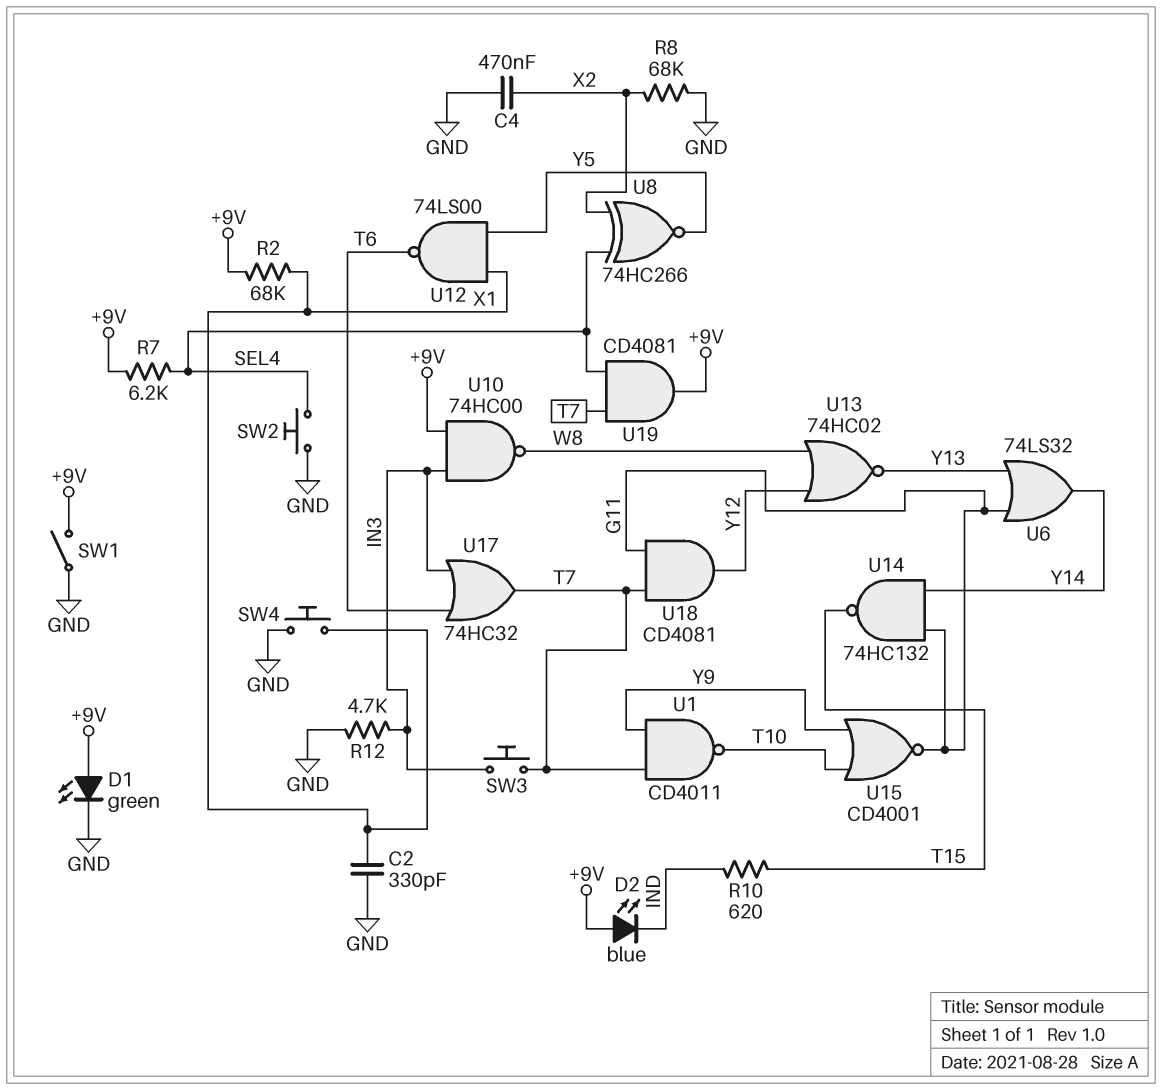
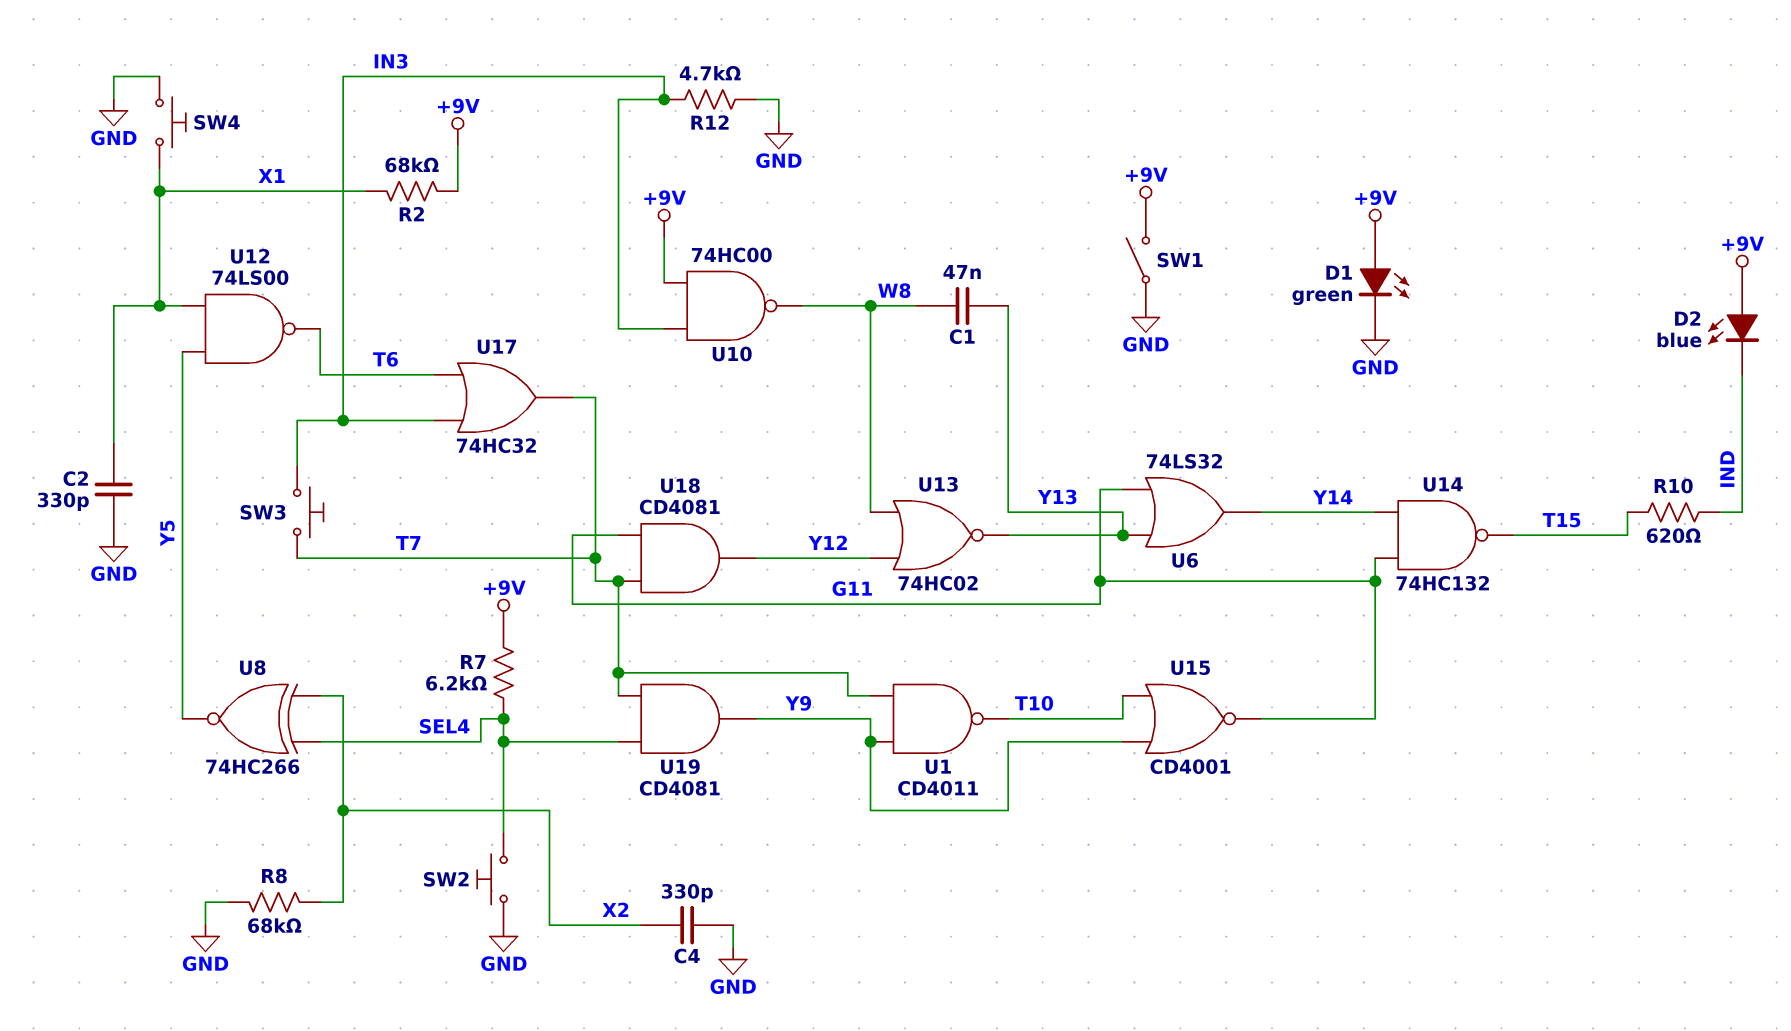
C1: none -> 47nF (W8, Y13)
C4: 470nF (GND, X2) -> 330pF (GND, X2)
U19: AND CD4081 (in SEL4, in T7, out +9V) -> AND CD4081 (in SEL4, in T7, out Y9)

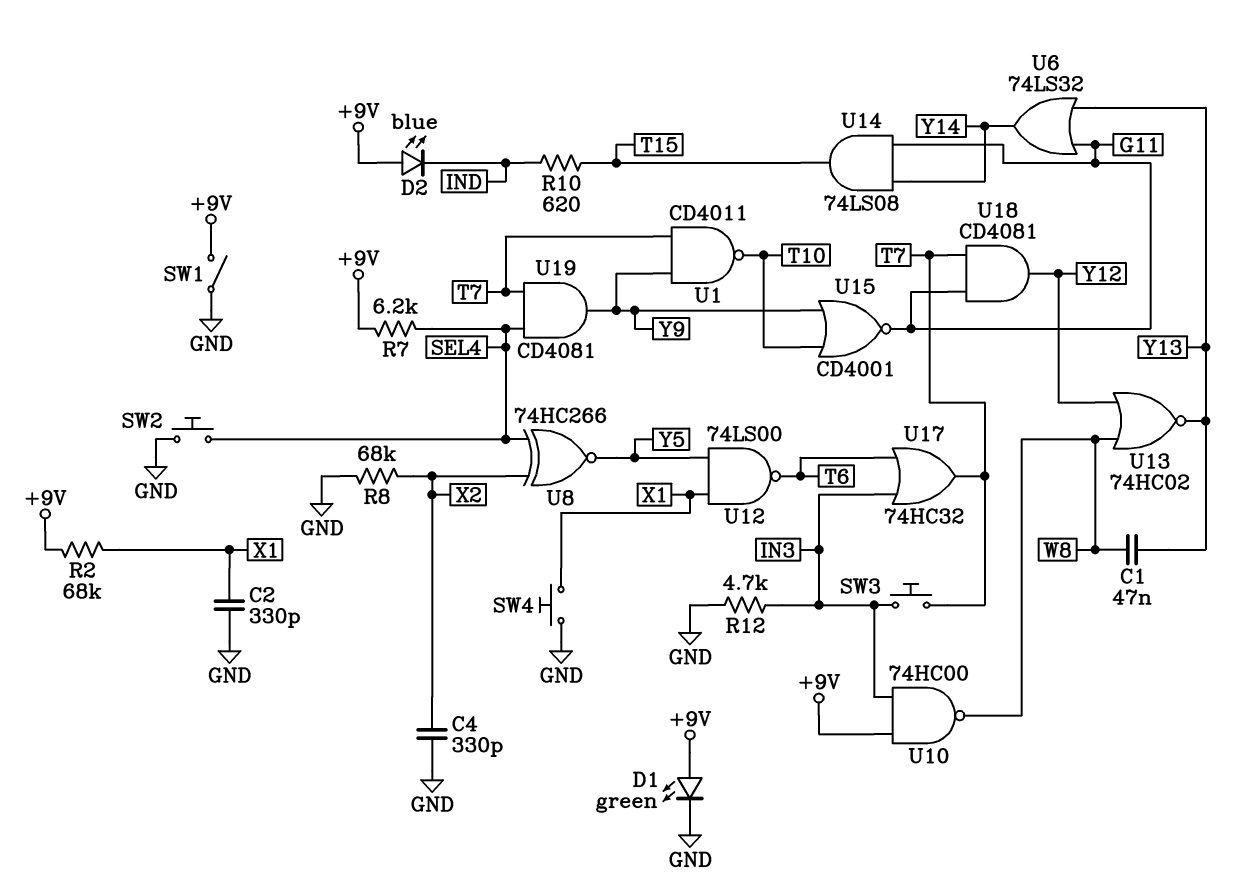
U14: NAND 74HC132 (in G11, in Y14, out T15) -> AND 74LS08 (in G11, in Y14, out T15)

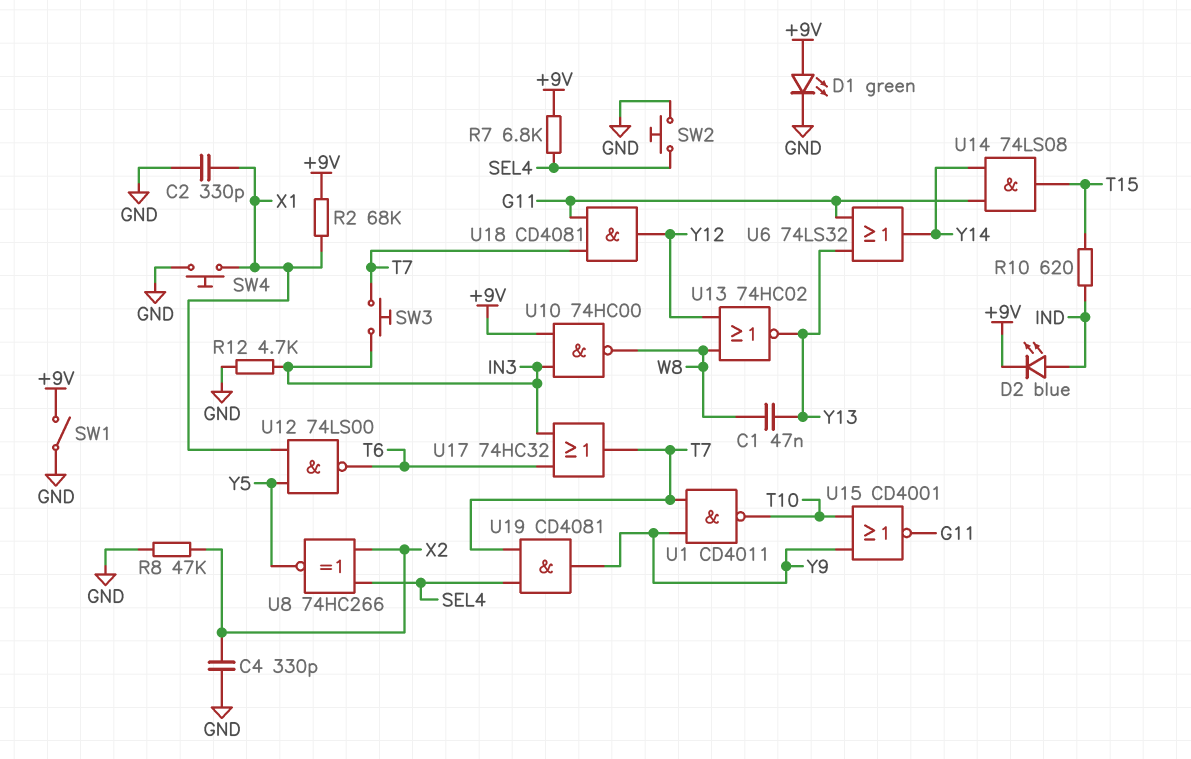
D2: LED blue (A +9V, K IND) -> LED blue (A IND, K +9V)
R7: 6.2k (+9V, SEL4) -> 6.8k (+9V, SEL4)
R8: 68k (GND, X2) -> 47k (GND, X2)

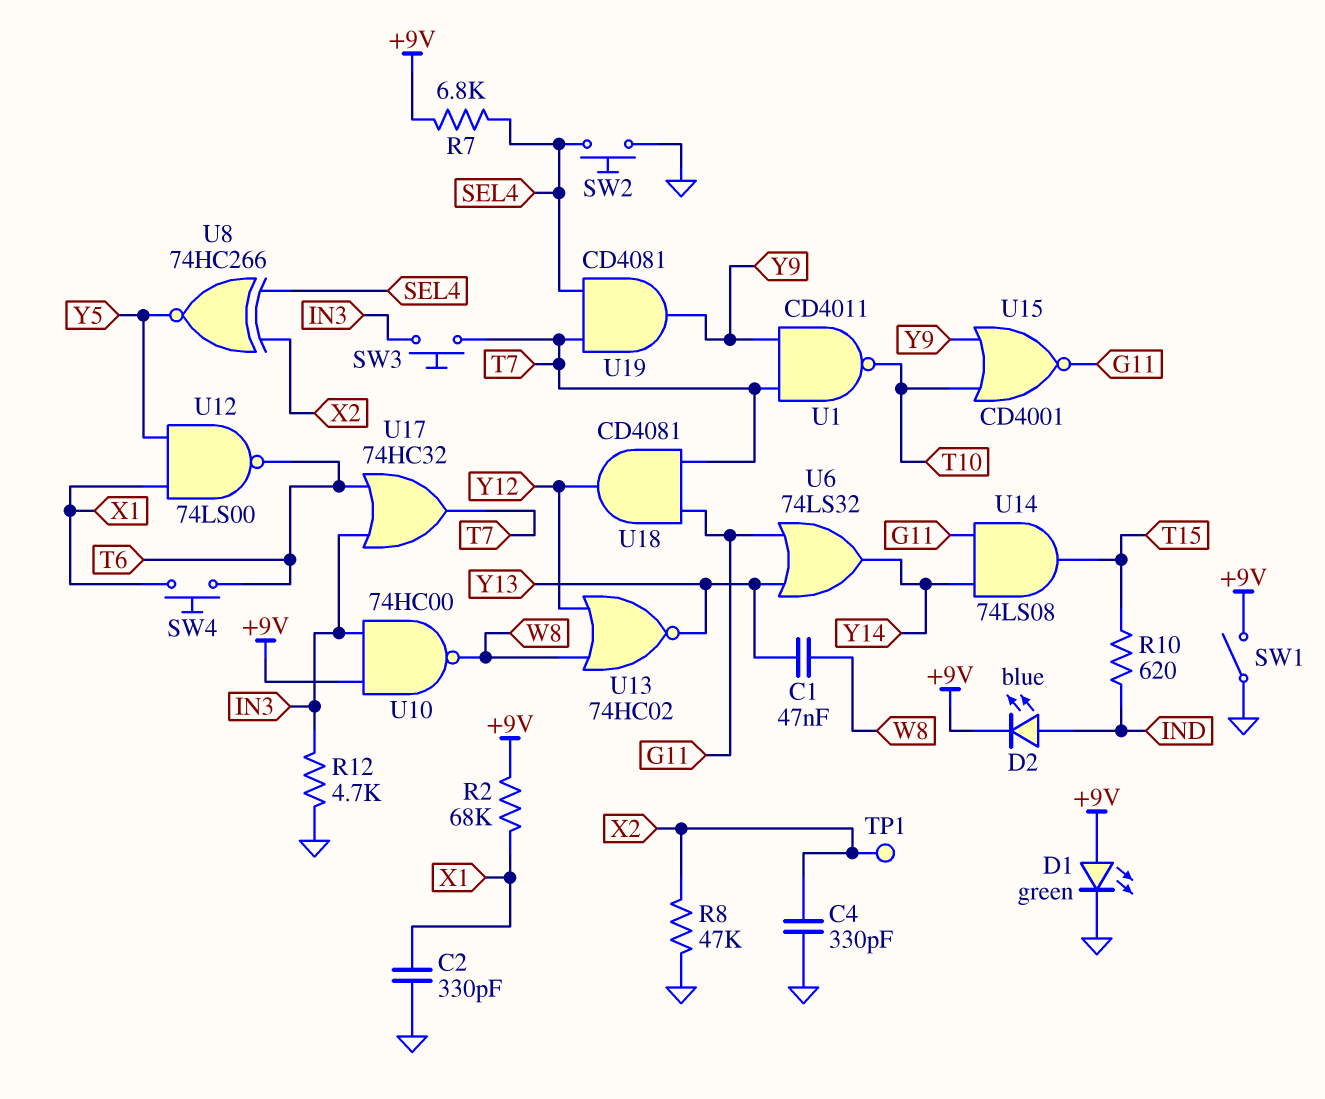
SW4: button (GND, X1) -> button (T6, X1)
TP1: none -> test point (X2)

